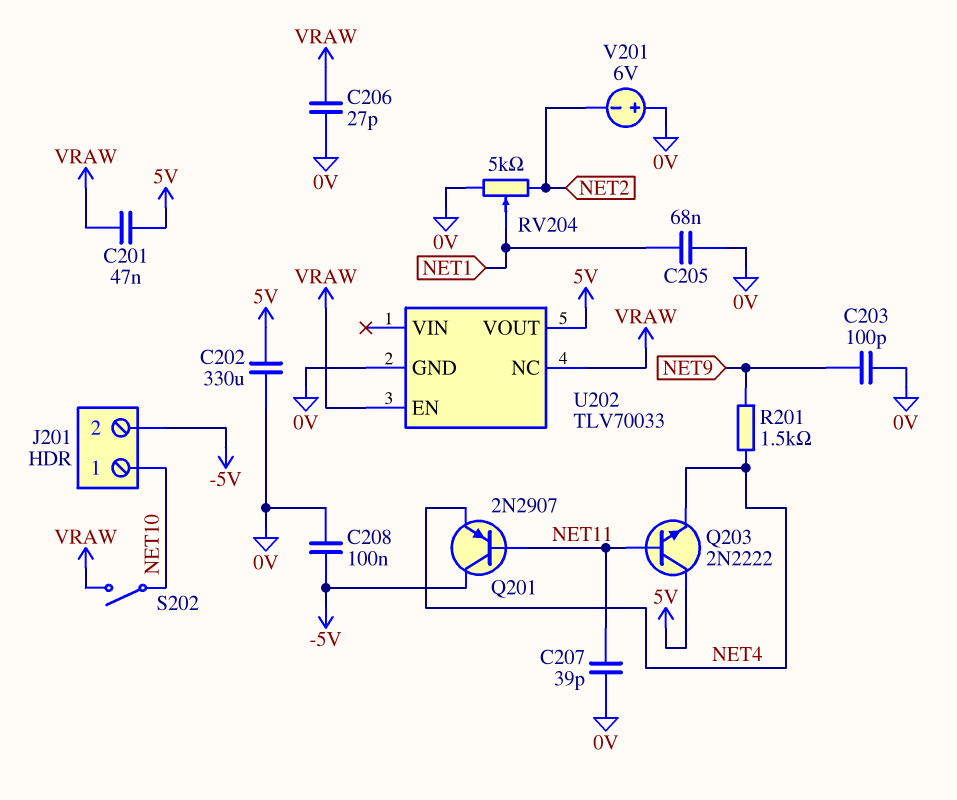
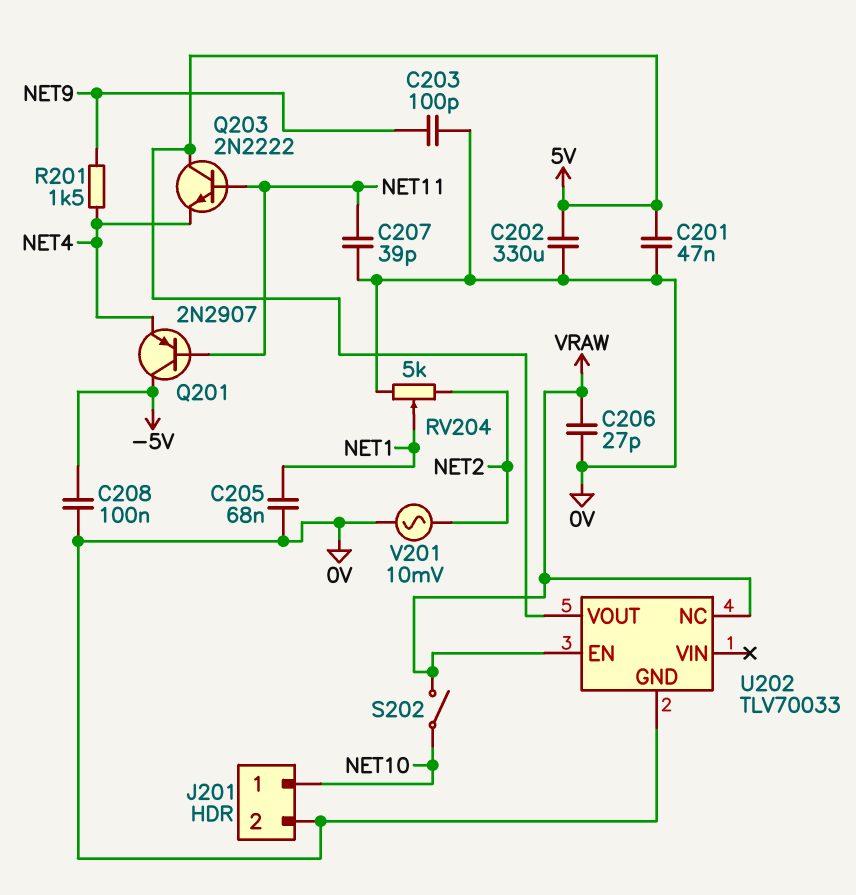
C201: 47nF (5V, VRAW) -> 47nF (0V, 5V)
J201 pin 2: -5V -> 0V
V201: 6V (plus 0V, minus NET2) -> AC 10mV (0V, NET2)

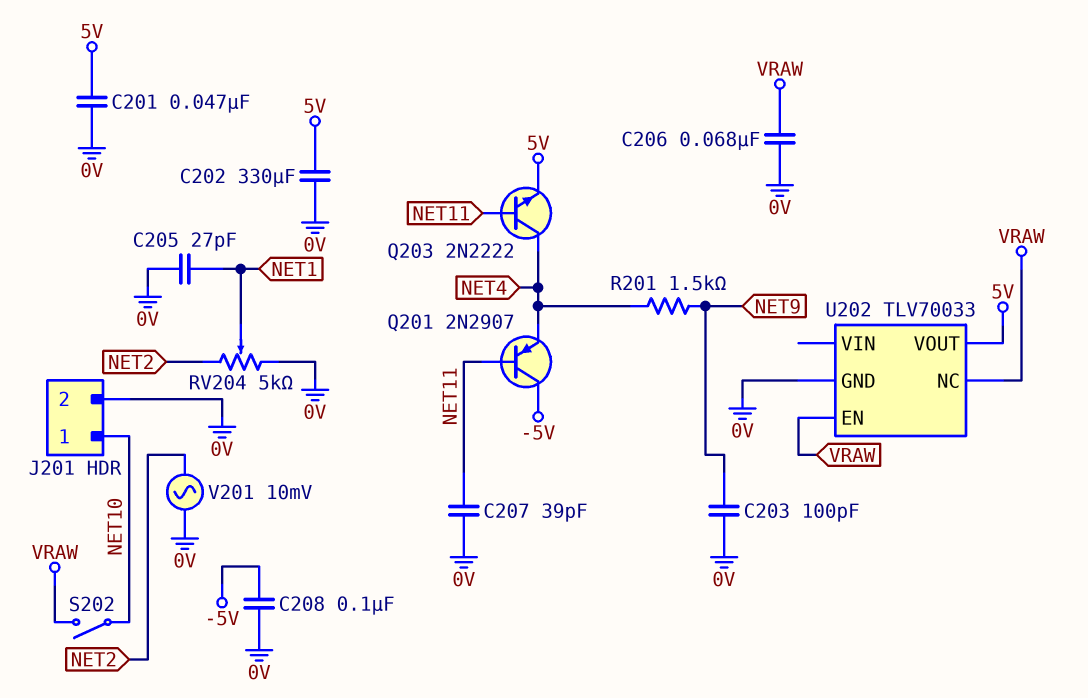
C205: 68nF (0V, NET1) -> 27pF (0V, NET1)
C206: 27pF (0V, VRAW) -> 68nF (0V, VRAW)
Q203: NPN 2N2222 (B NET11, C 5V, E NET4) -> NPN 2N2222 (B NET11, C NET4, E 5V)

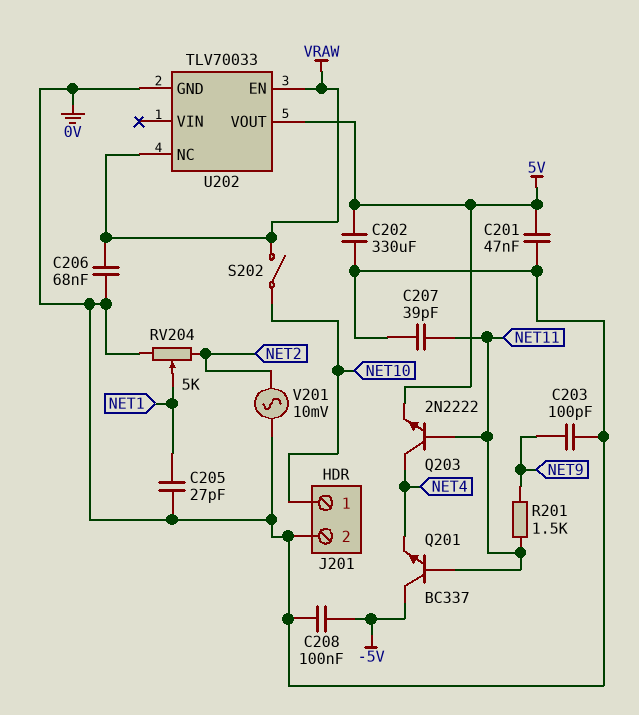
Q201: PNP 2N2907 (B NET11, C -5V, E NET4) -> NPN BC337 (B NET11, C -5V, E NET4)
R201: 1.5k (NET4, NET9) -> 1.5k (NET9, NET11)

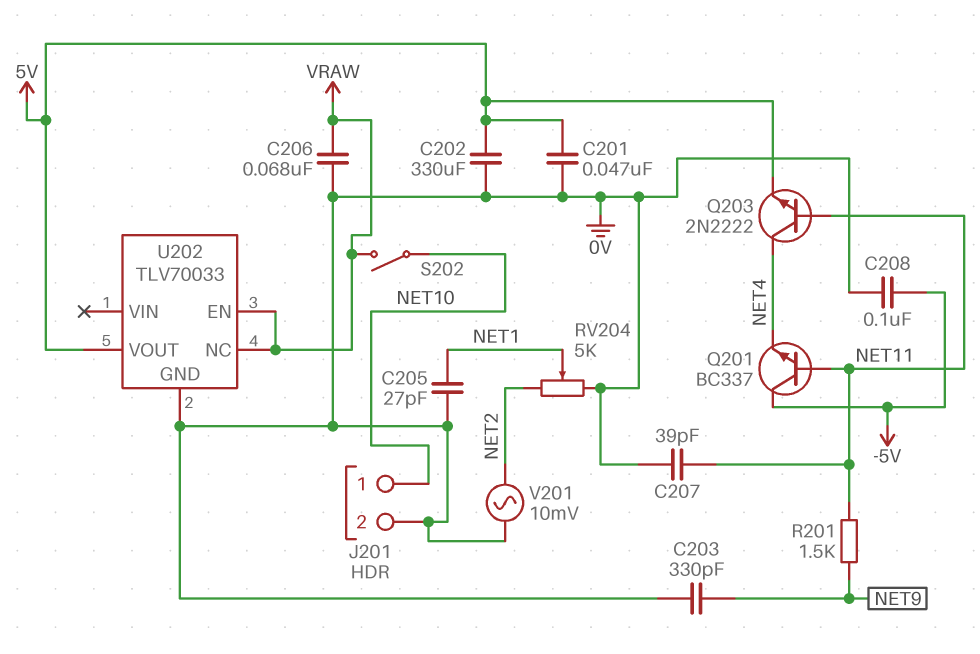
C203: 100pF (0V, NET9) -> 330pF (0V, NET9)

